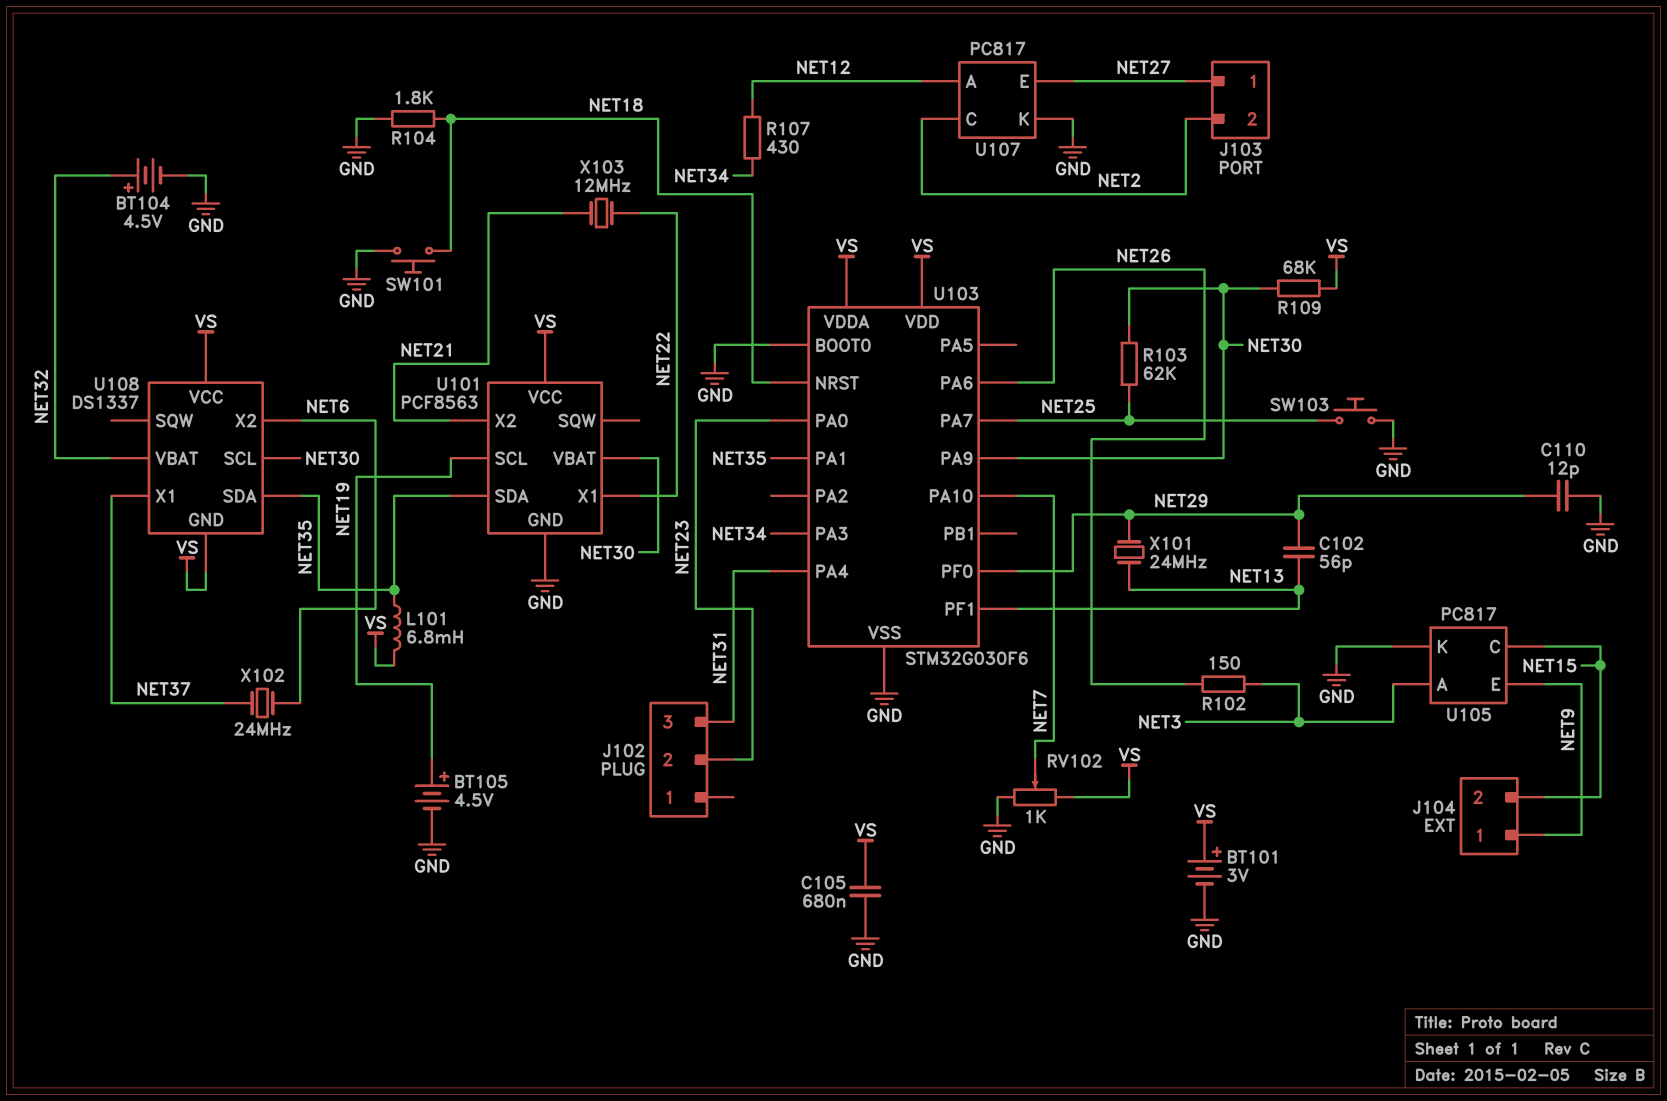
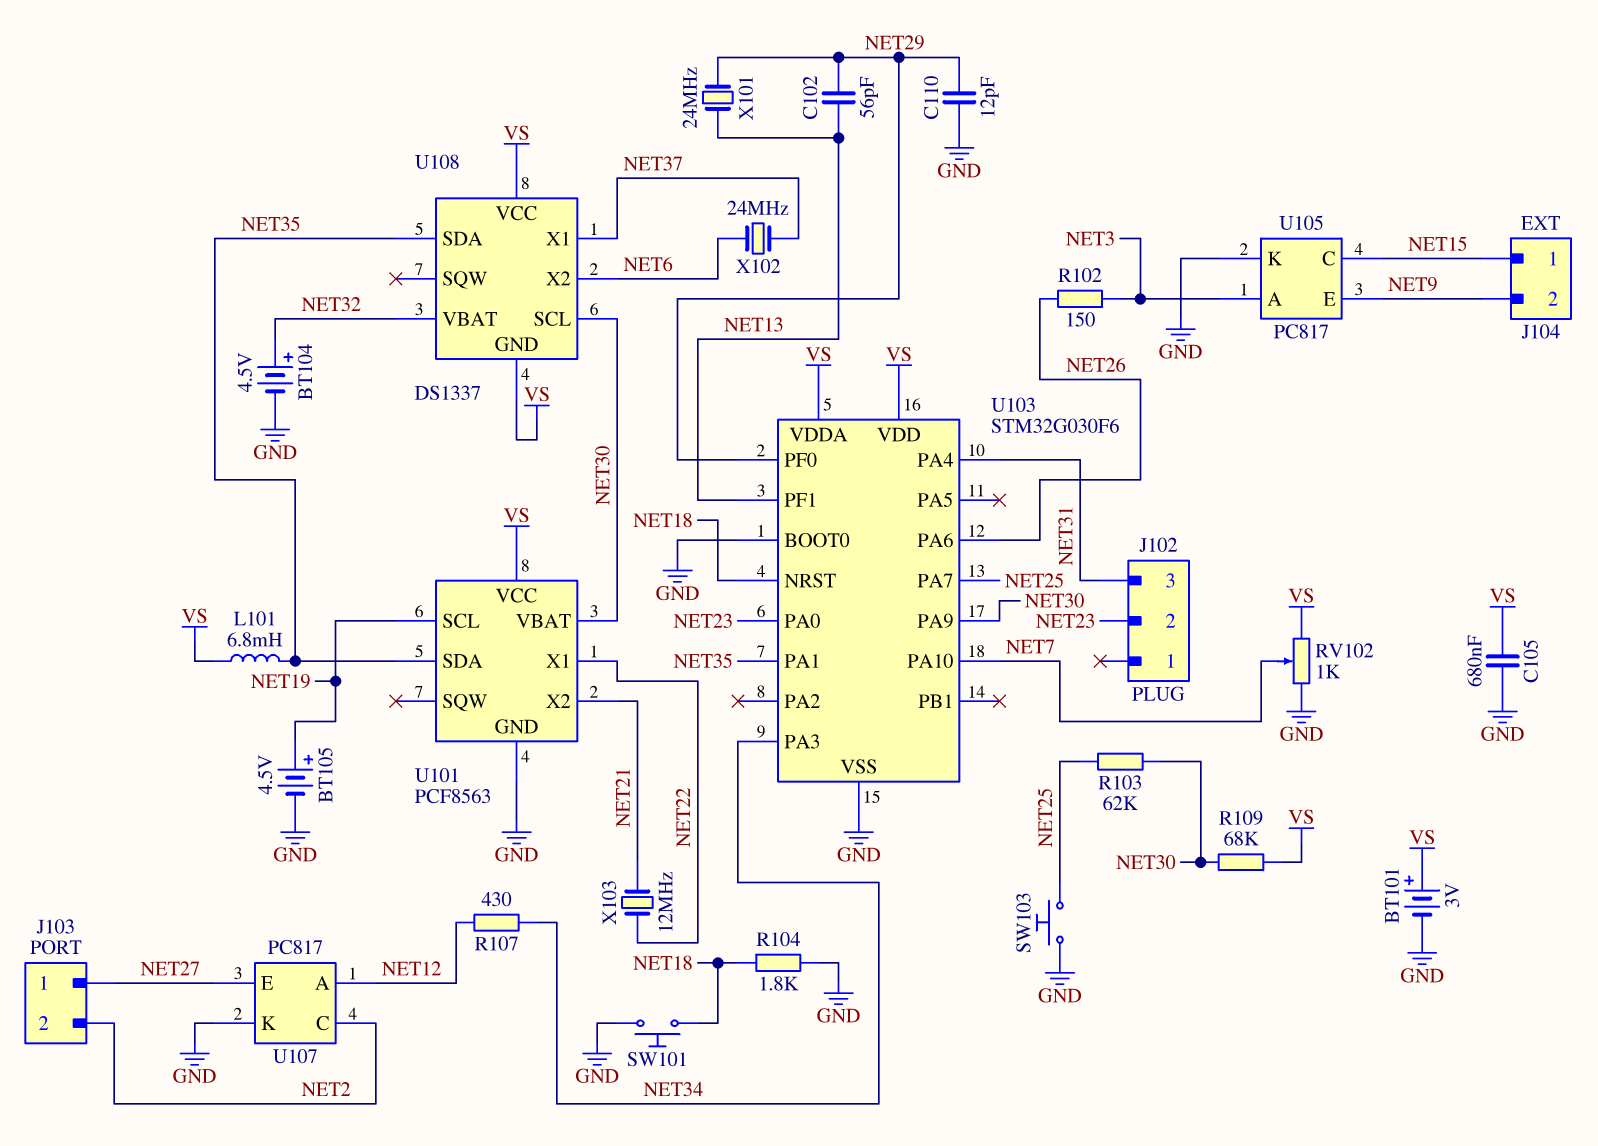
J104 pin 1: NET9 -> NET15
J104 pin 2: NET15 -> NET9

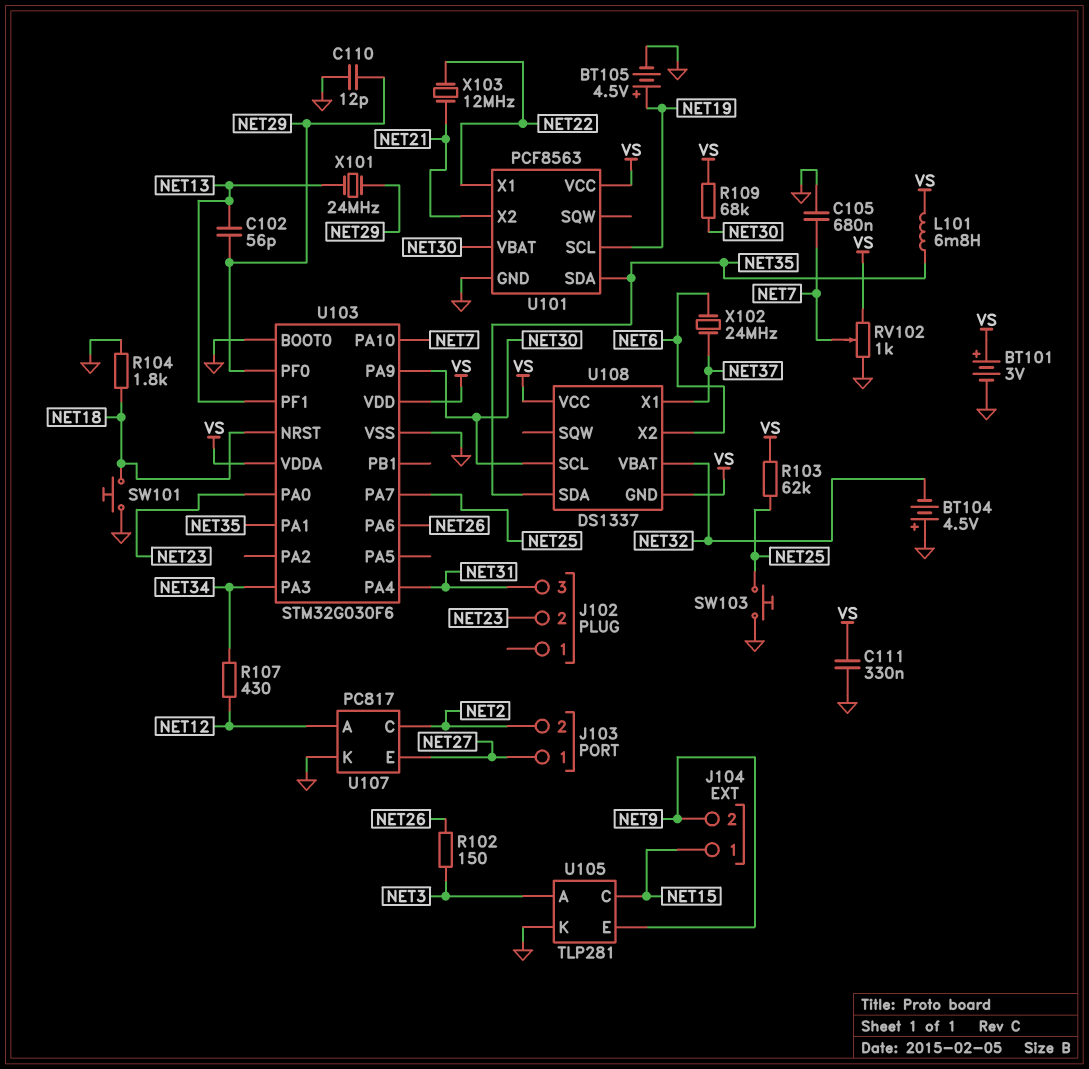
BT104: 4.5V (plus NET32, minus GND) -> 4.5V (plus GND, minus NET32)
C105: 680nF (GND, VS) -> 680nF (GND, NET7)
C111: none -> 330nF (GND, VS)
R103: 62k (NET25, NET30) -> 62k (NET25, VS)
U105: PC817 -> TLP281

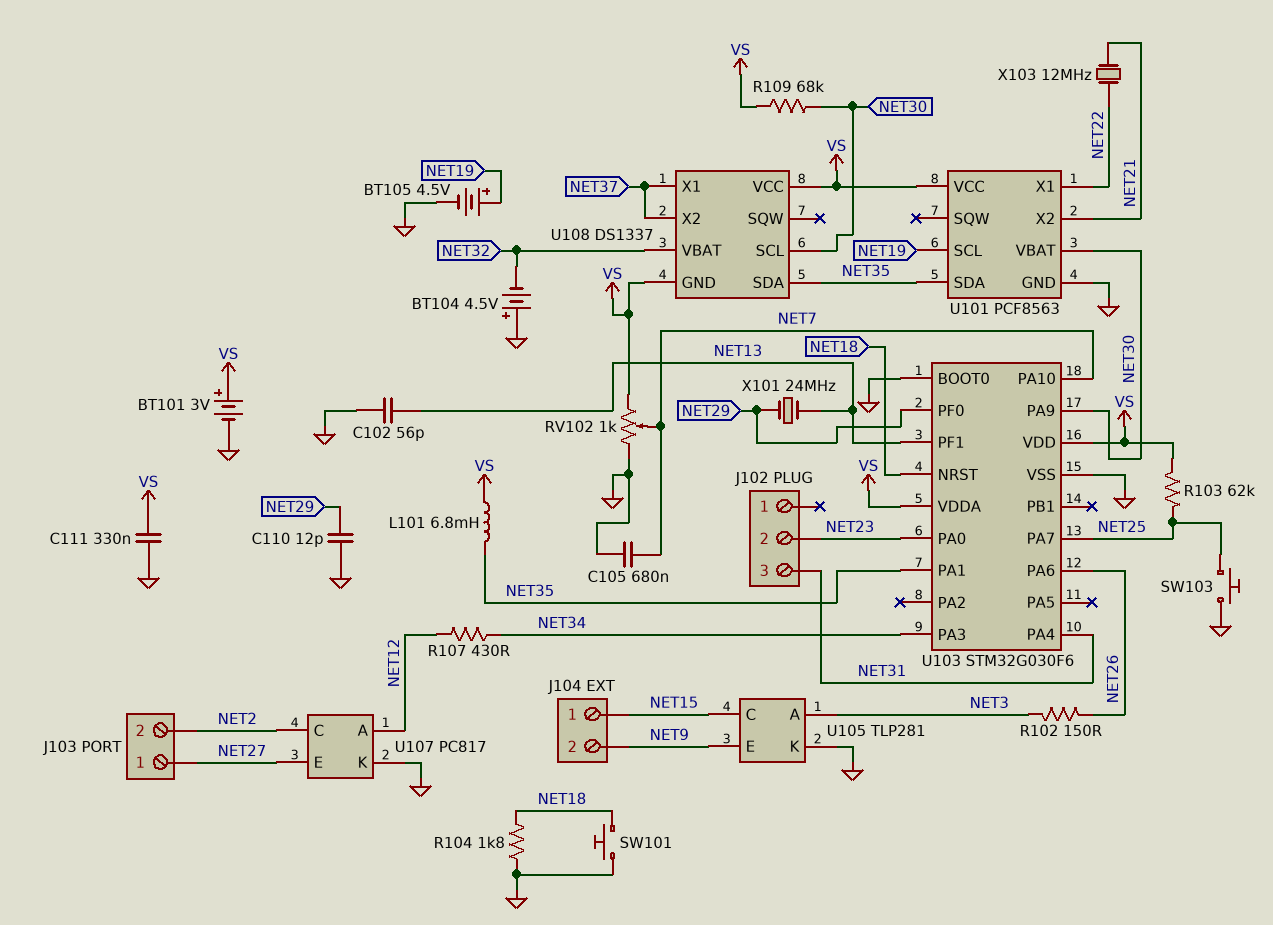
C102: 56pF (NET13, NET29) -> 56pF (GND, NET13)
U108 pin X2: NET6 -> NET37
X102: 24MHz (NET6, NET37) -> none

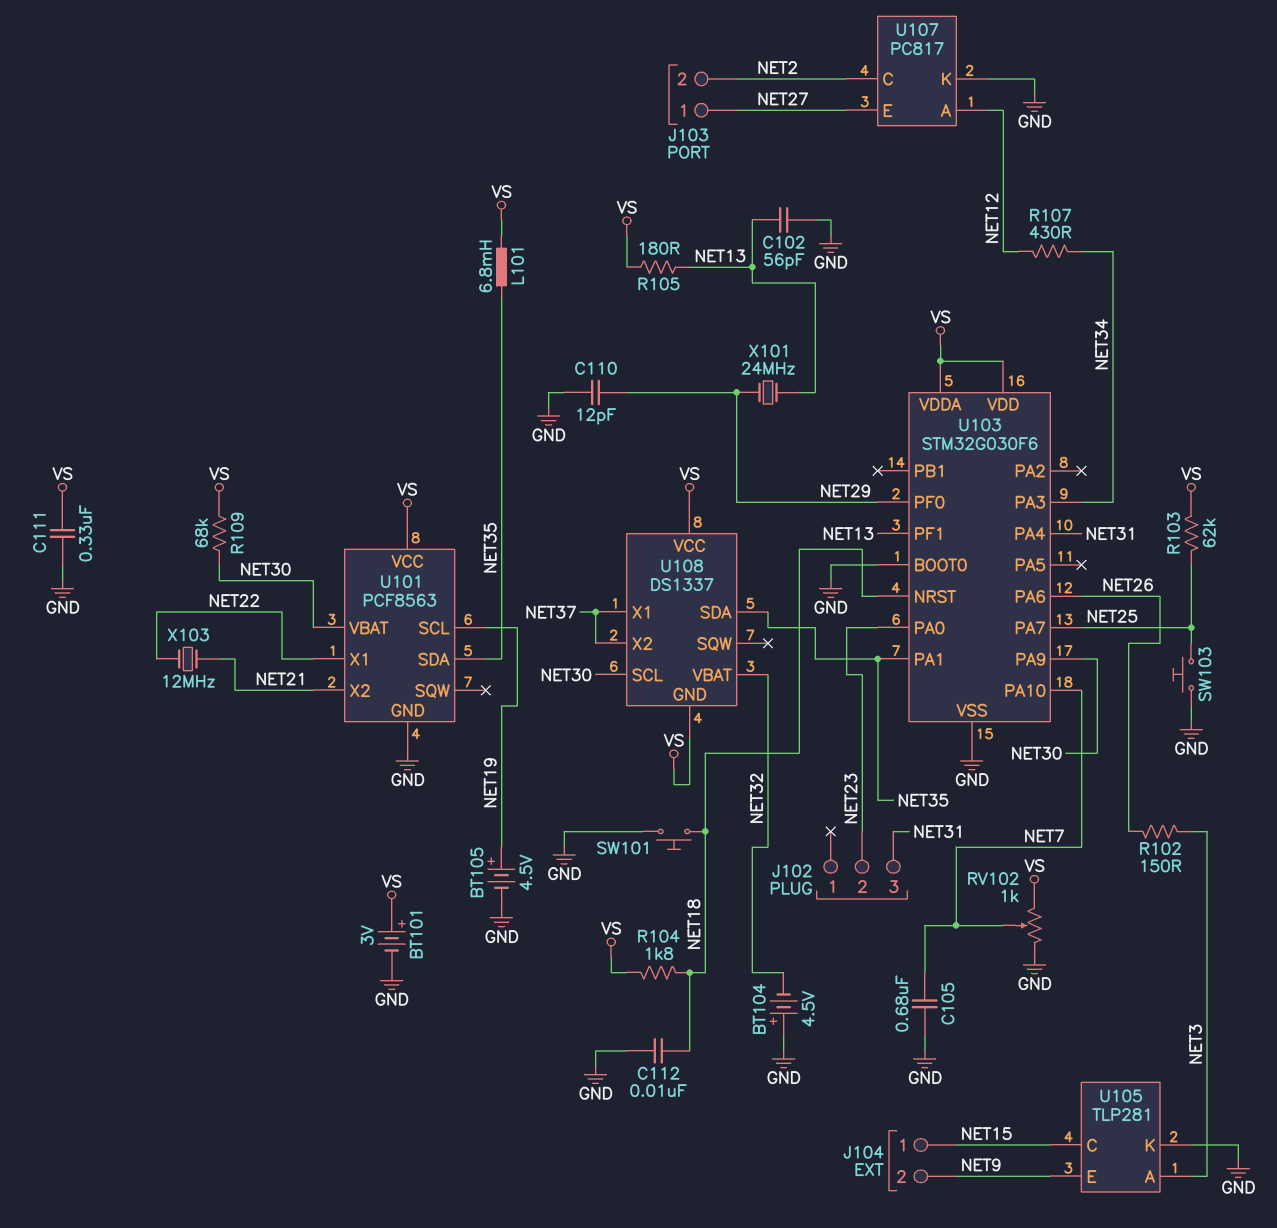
C112: none -> 10nF (GND, NET18)
R104: 1.8k (GND, NET18) -> 1.8k (NET18, VS)
R105: none -> 180 (NET13, VS)

